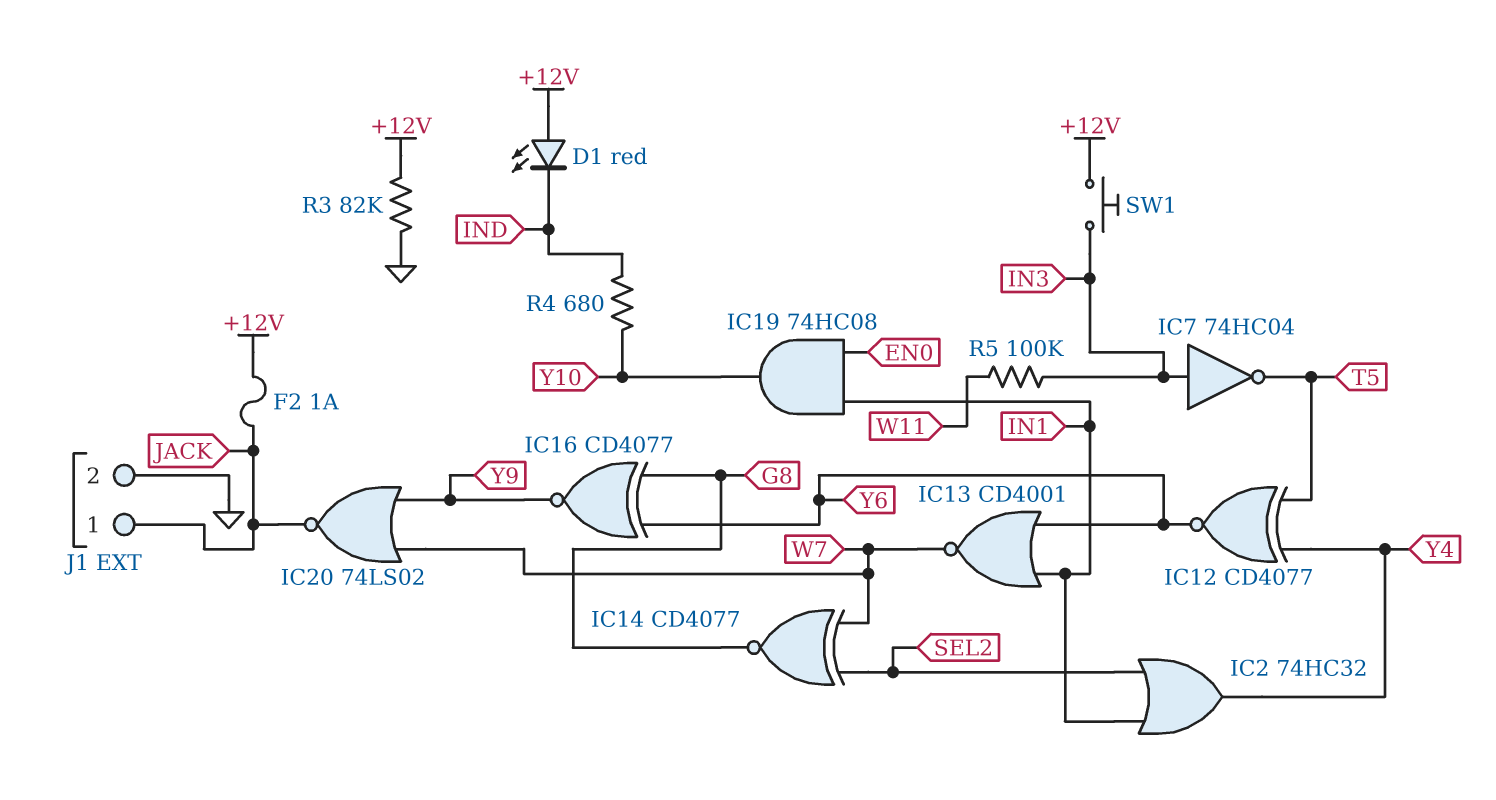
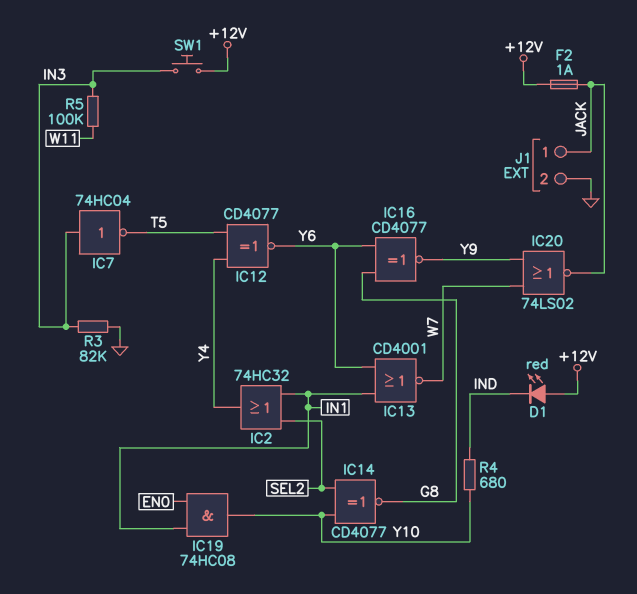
IC14: XNOR CD4077 (in SEL2, in W7, out G8) -> XNOR CD4077 (in SEL2, in Y10, out G8)
R3: 82k (+12V, GND) -> 82k (GND, IN3)

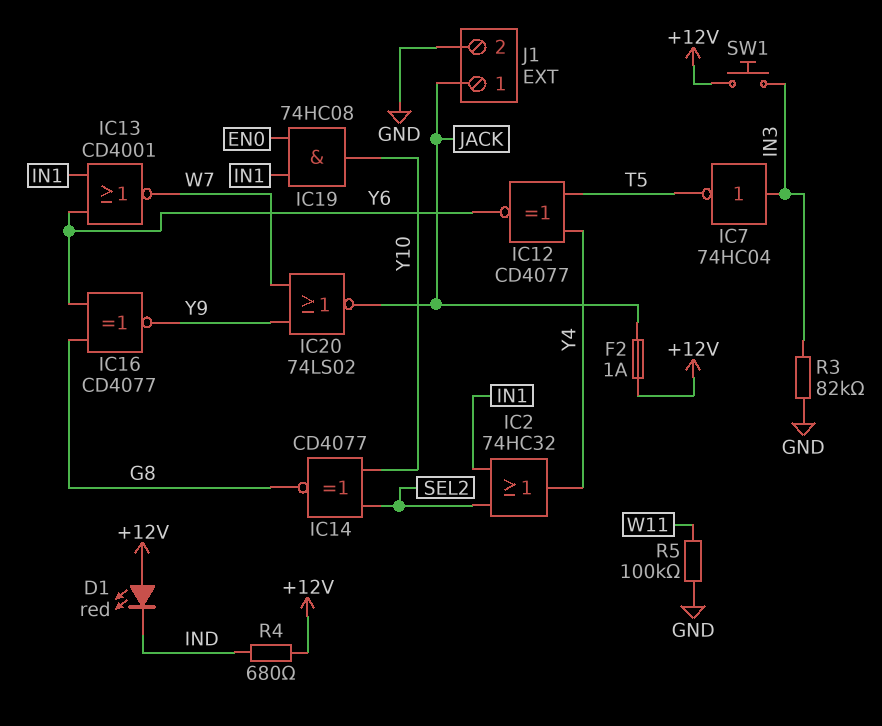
R4: 680 (IND, Y10) -> 680 (+12V, IND)
R5: 100k (IN3, W11) -> 100k (GND, W11)

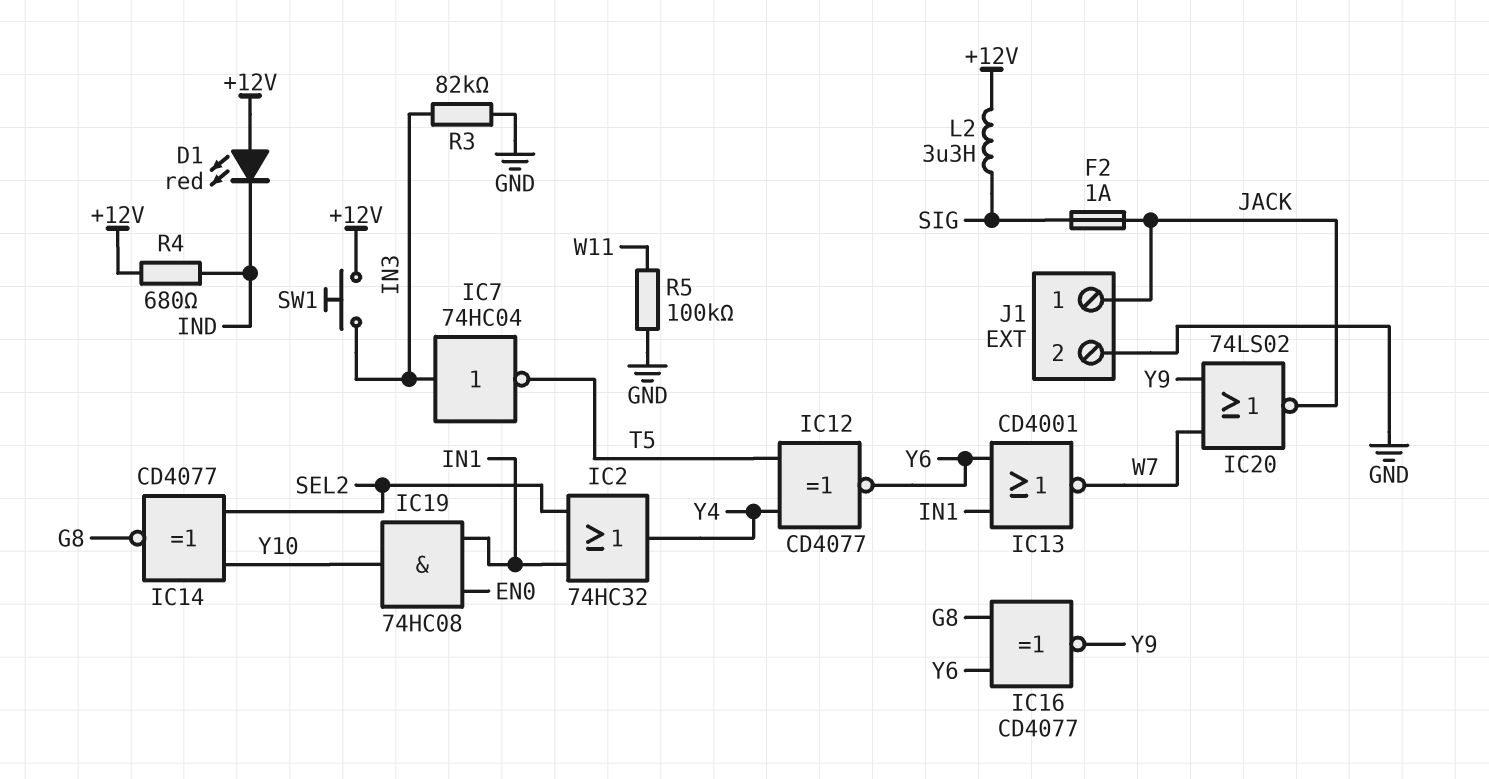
F2: 1A (+12V, JACK) -> 1A (JACK, SIG)
L2: none -> 3.3uH (+12V, SIG)

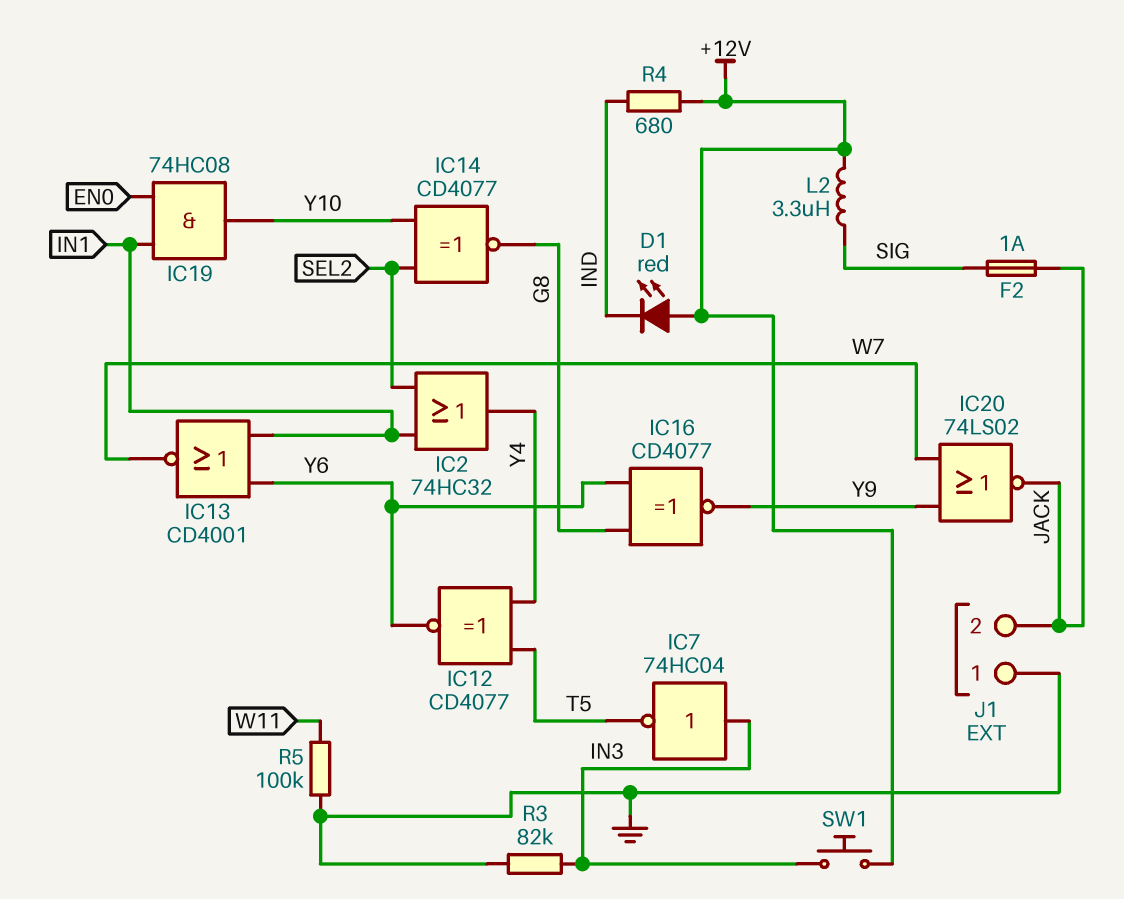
J1 pin 1: JACK -> GND
J1 pin 2: GND -> JACK

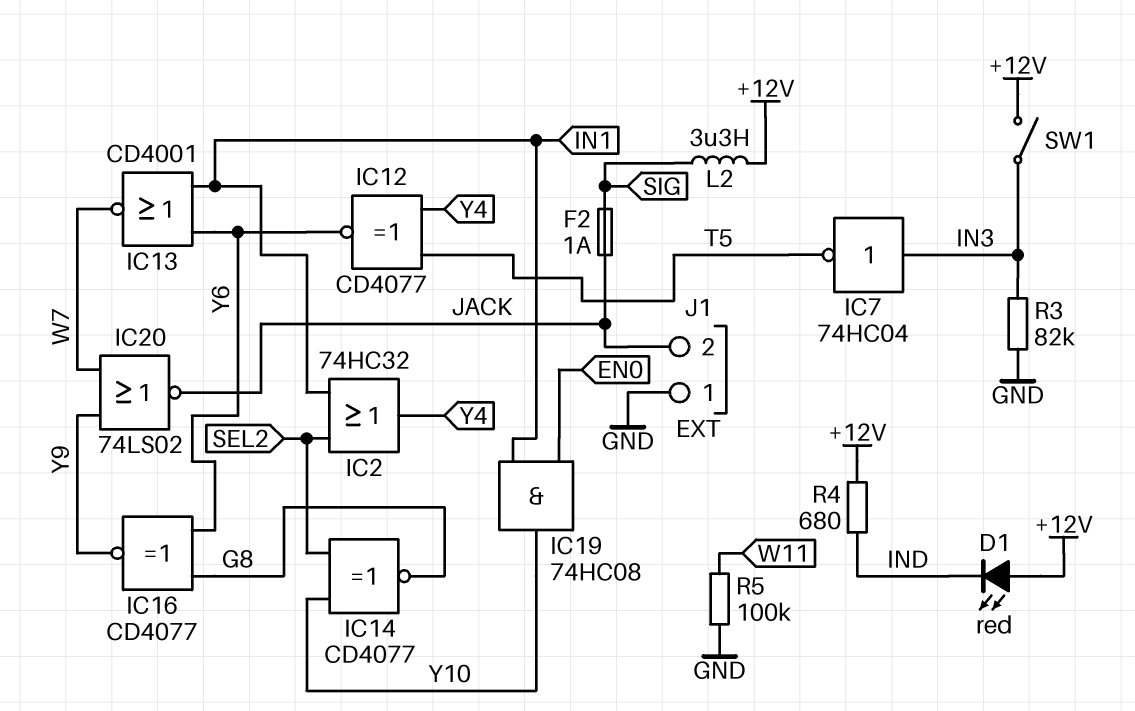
SW1: button (+12V, IN3) -> switch (+12V, IN3)

